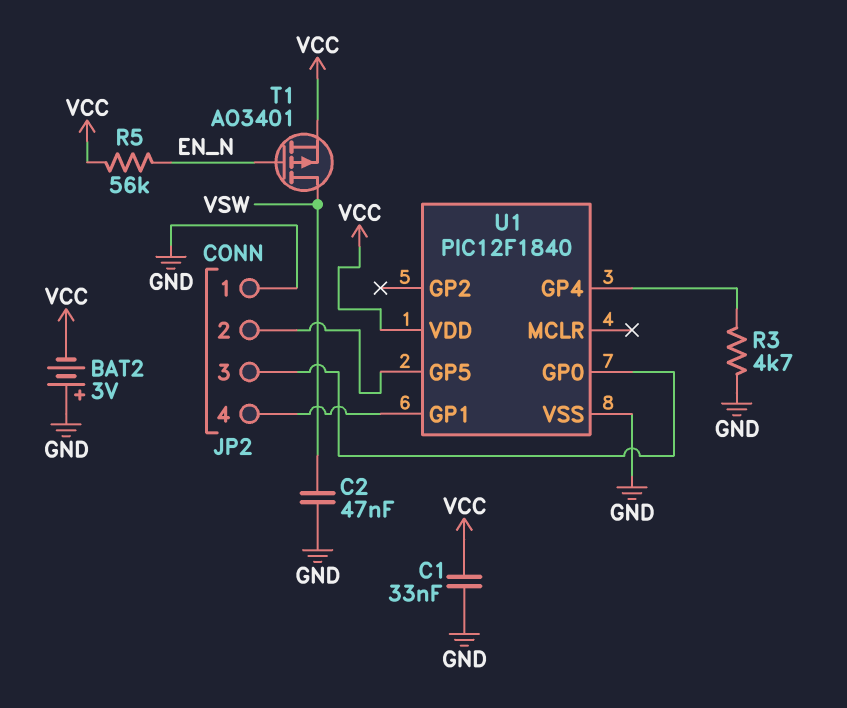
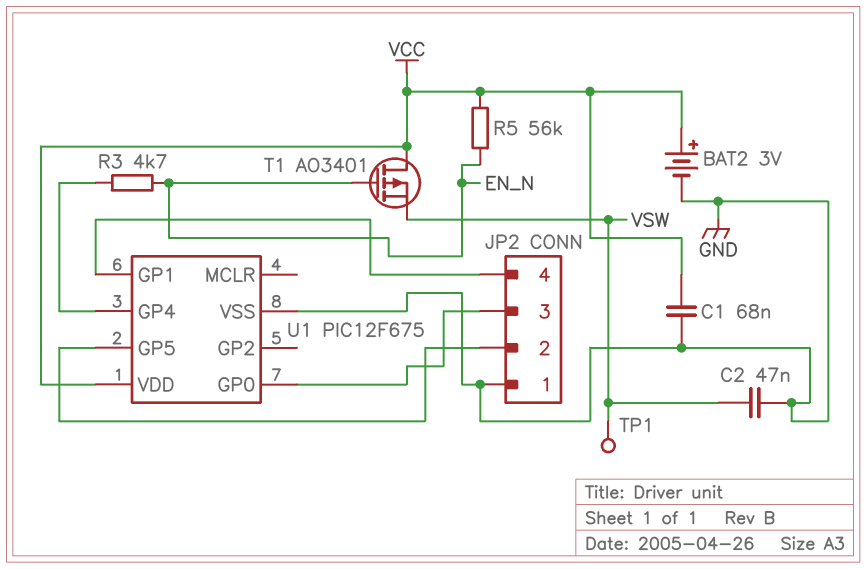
BAT2: 3V (plus GND, minus VCC) -> 3V (plus VCC, minus GND)
C1: 33nF (GND, VCC) -> 68nF (GND, VCC)
R3: 4.7k (GND, U1/GP4) -> 4.7k (EN_N, U1/GP4)
T1: PMOS AO3401 (G EN_N, D VSW, S VCC) -> PMOS AO3401 (G EN_N, D VCC, S VSW)
TP1: none -> test point (VSW)
U1: PIC12F1840 -> PIC12F675

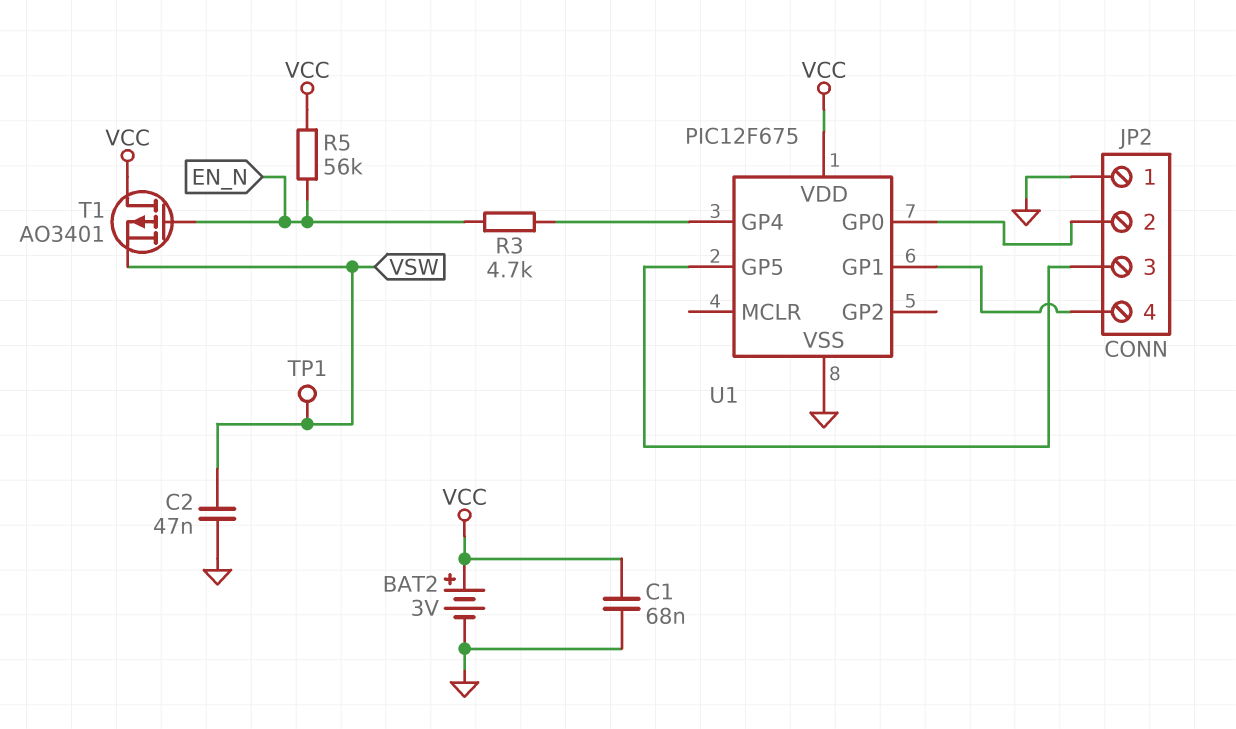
U1 pin GP0: JP2/3 -> JP2/2
U1 pin GP5: JP2/2 -> JP2/3

